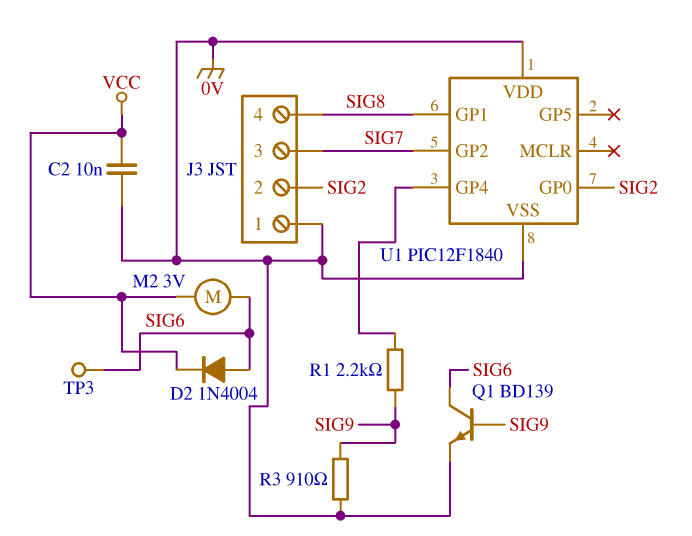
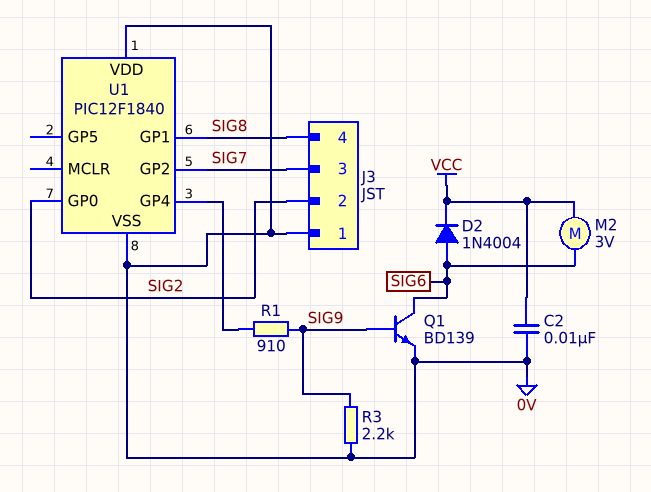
R1: 2.2k (SIG9, U1/GP4) -> 910 (SIG9, U1/GP4)
R3: 910 (0V, SIG9) -> 2.2k (0V, SIG9)
TP3: test point (SIG6) -> none

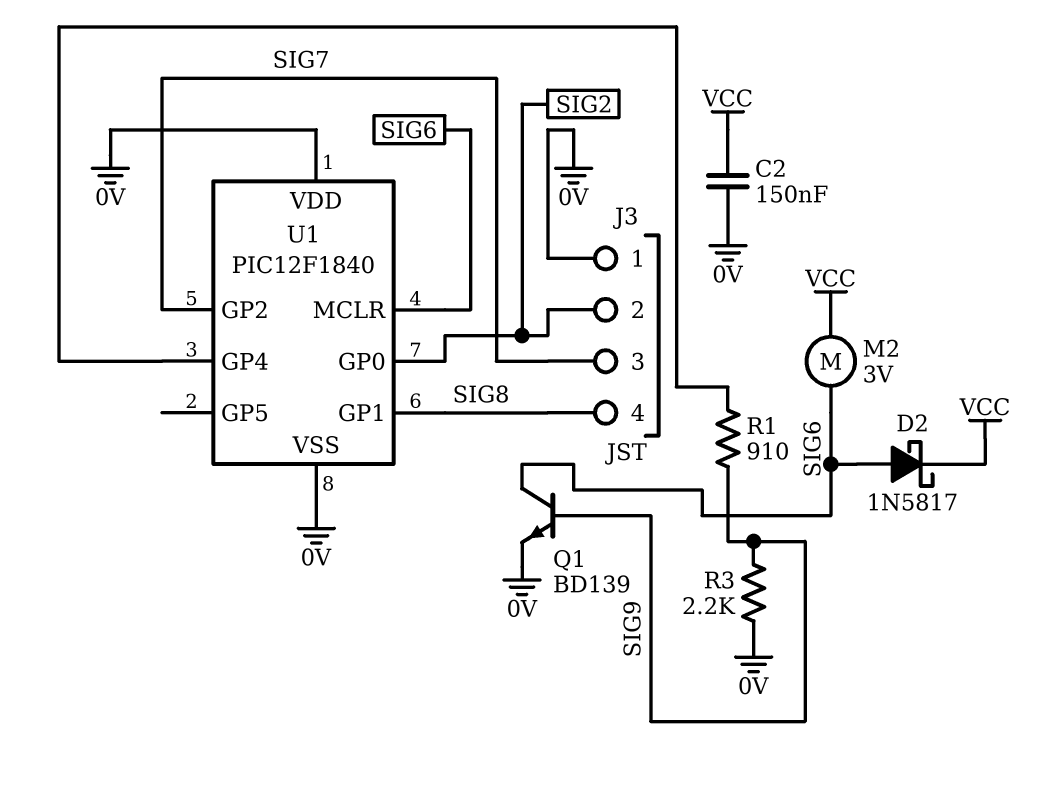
C2: 10nF (0V, VCC) -> 150nF (0V, VCC)
D2: diode 1N4004 (A SIG6, K VCC) -> schottky 1N5817 (A SIG6, K VCC)
U1 pin MCLR: none -> SIG6

